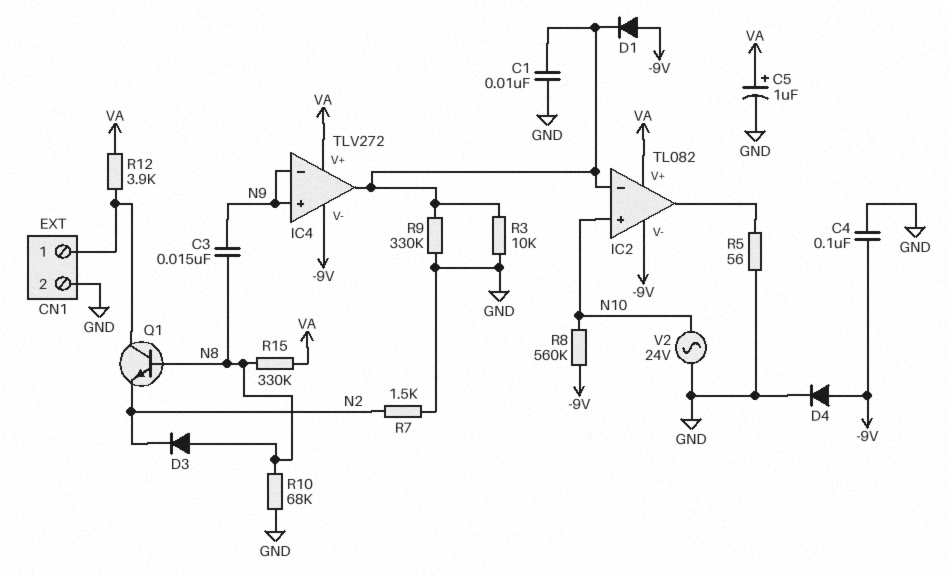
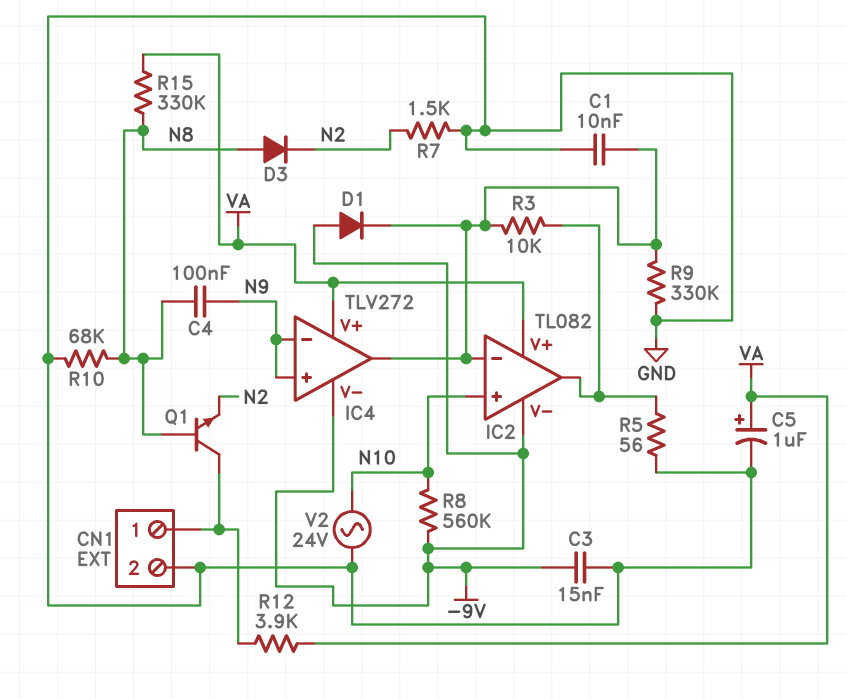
C3: 15nF (N8, N9) -> 15nF (-9V, GND)
C4: 100nF (-9V, GND) -> 100nF (N8, N9)
D4: diode (A -9V, K GND) -> none
R3: 10k (GND, IC2/in-) -> 10k (IC2/in-, IC2/out)

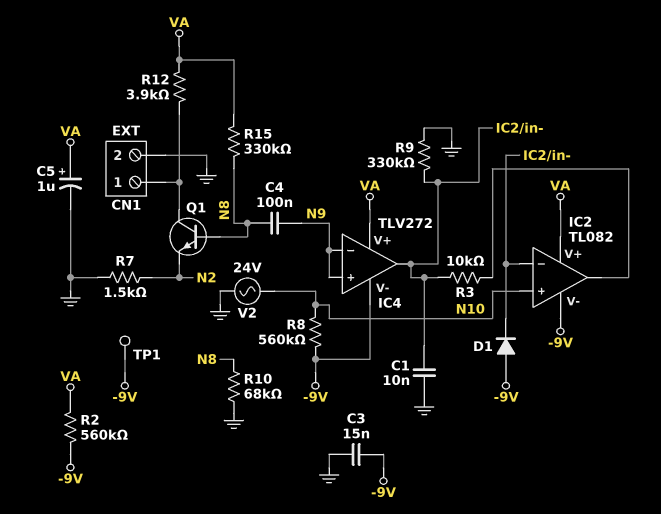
D3: diode (A N8, K N2) -> none
R2: none -> 560k (-9V, VA)
R5: 56 (GND, IC2/out) -> none
TP1: none -> test point (-9V)

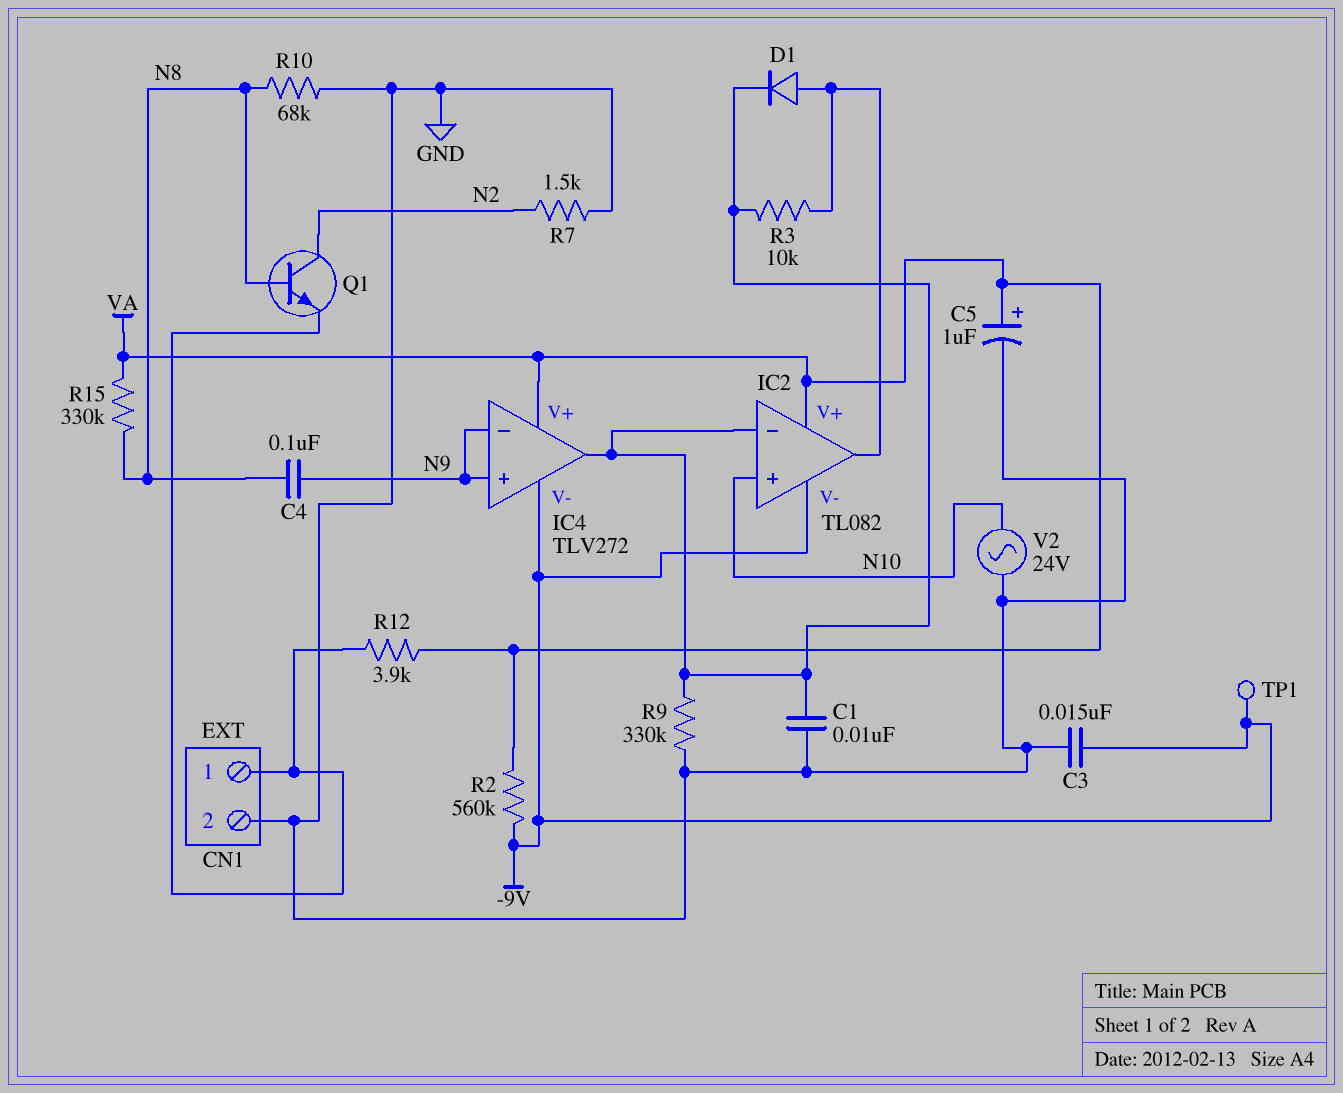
D1: diode (A -9V, K IC2/in-) -> diode (A IC2/out, K IC2/in-)
Q1: NPN (B N8, C CN1/1, E N2) -> NPN (B N8, C N2, E CN1/1)
R8: 560k (-9V, N10) -> none

